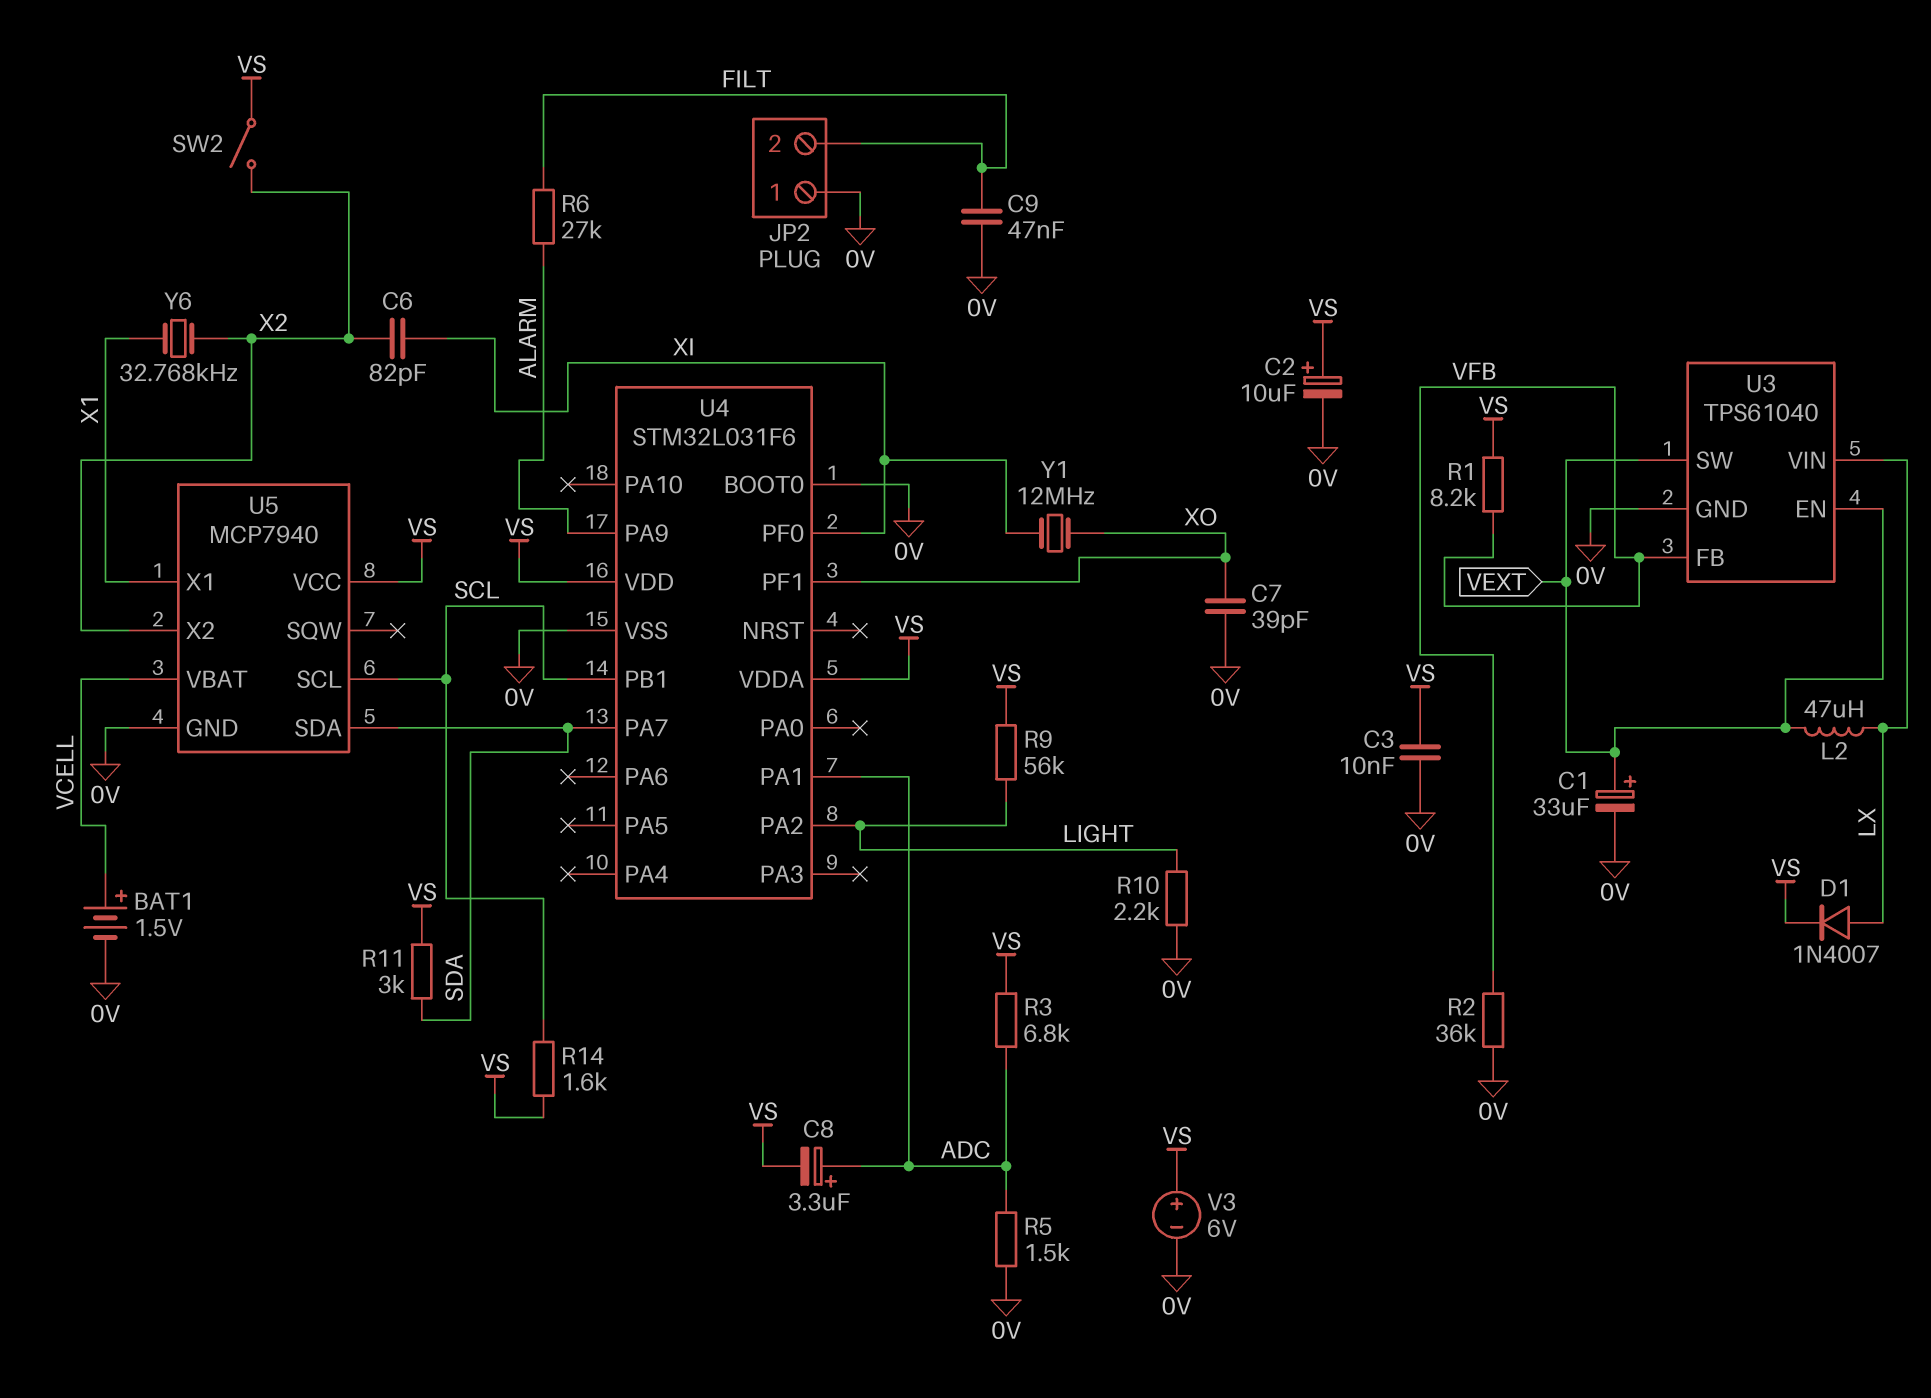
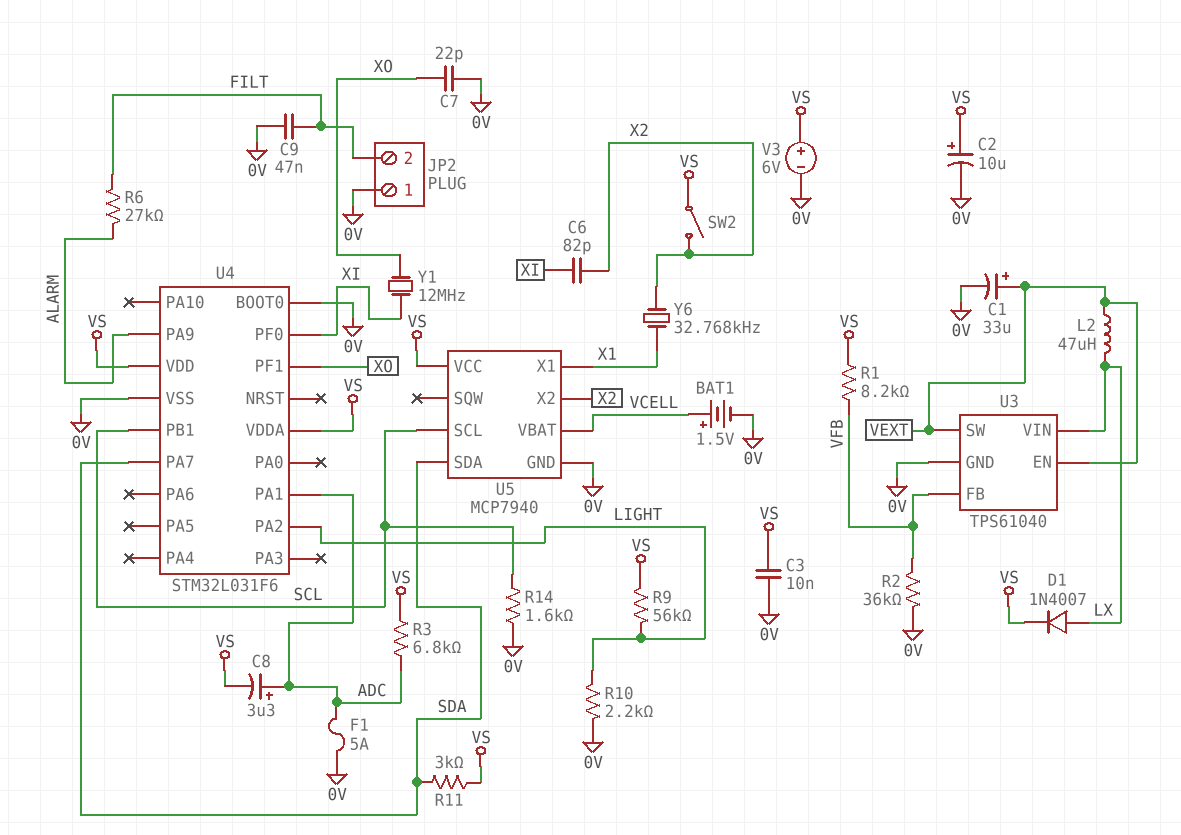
C7: 39pF (0V, XO) -> 22pF (0V, XO)
F1: none -> 5A (0V, ADC)
R5: 1.5k (0V, ADC) -> none
R14: 1.6k (SCL, VS) -> 1.6k (0V, SCL)

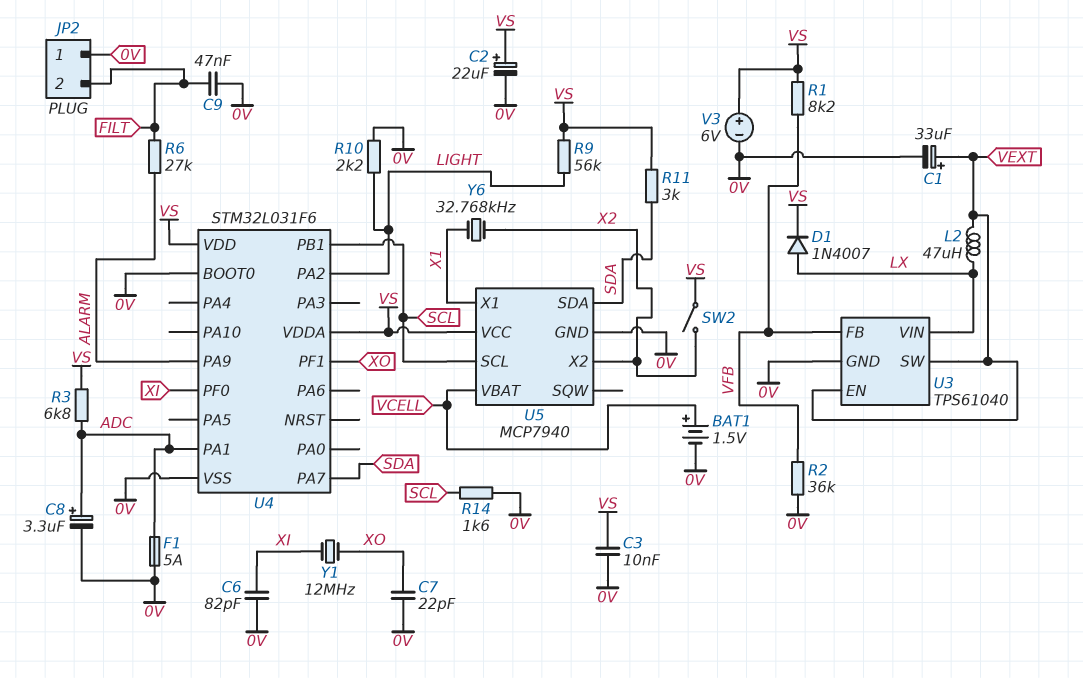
C2: 10uF (plus VS, minus 0V) -> 22uF (plus VS, minus 0V)
C6: 82pF (X2, XI) -> 82pF (0V, XI)
C8: 3.3uF (plus ADC, minus VS) -> 3.3uF (plus ADC, minus 0V)

